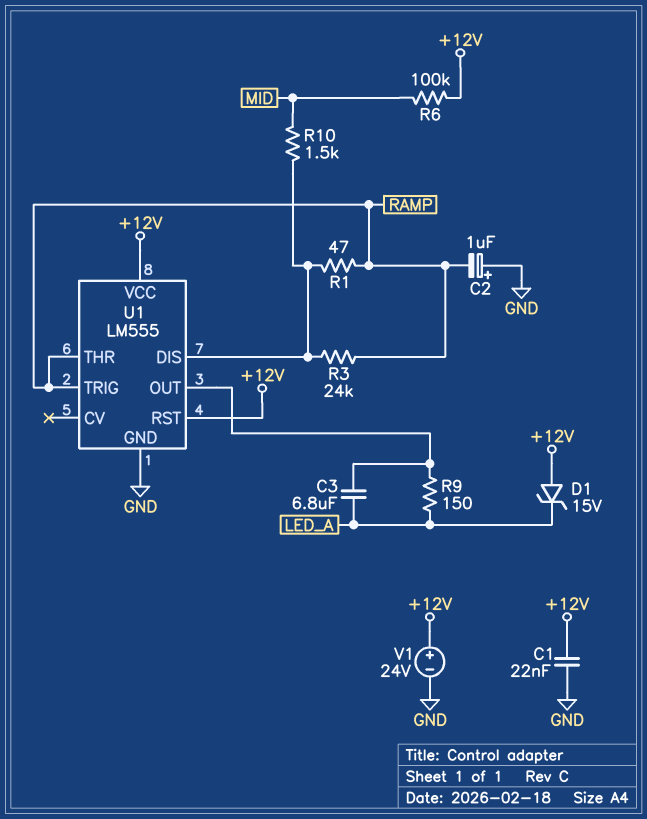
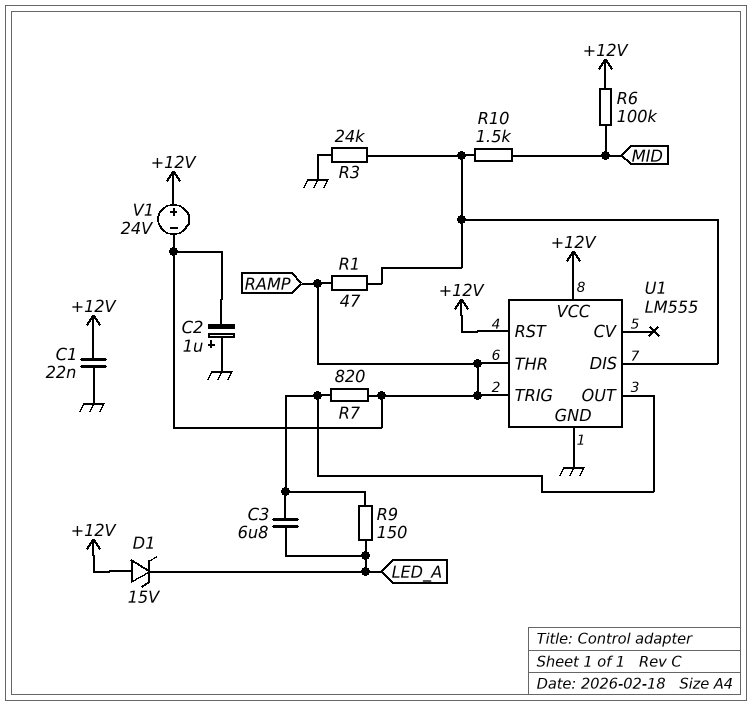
R3: 24k (RAMP, U1/DIS) -> 24k (GND, U1/DIS)
R7: none -> 820 (RAMP, U1/OUT)
V1: 24V (plus +12V, minus GND) -> 24V (plus +12V, minus RAMP)

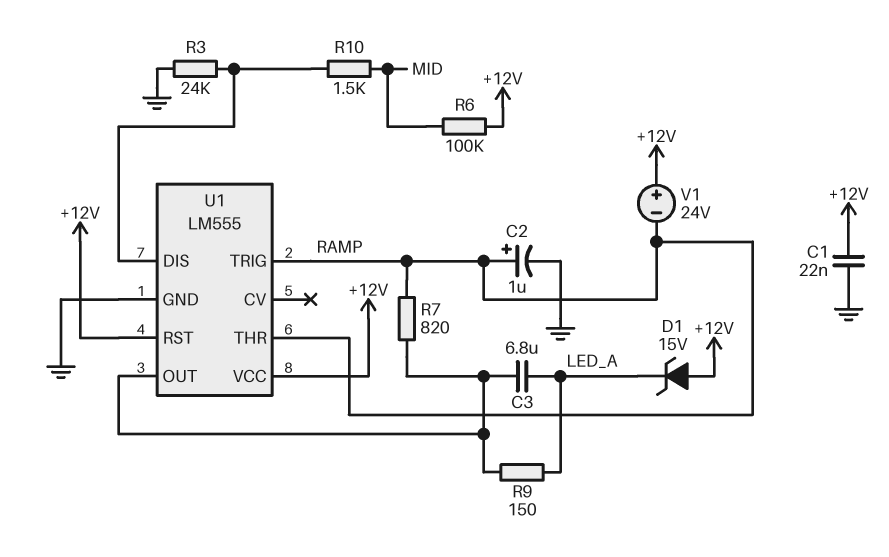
C2: 1uF (plus GND, minus RAMP) -> 1uF (plus RAMP, minus GND)
R1: 47 (RAMP, U1/DIS) -> none

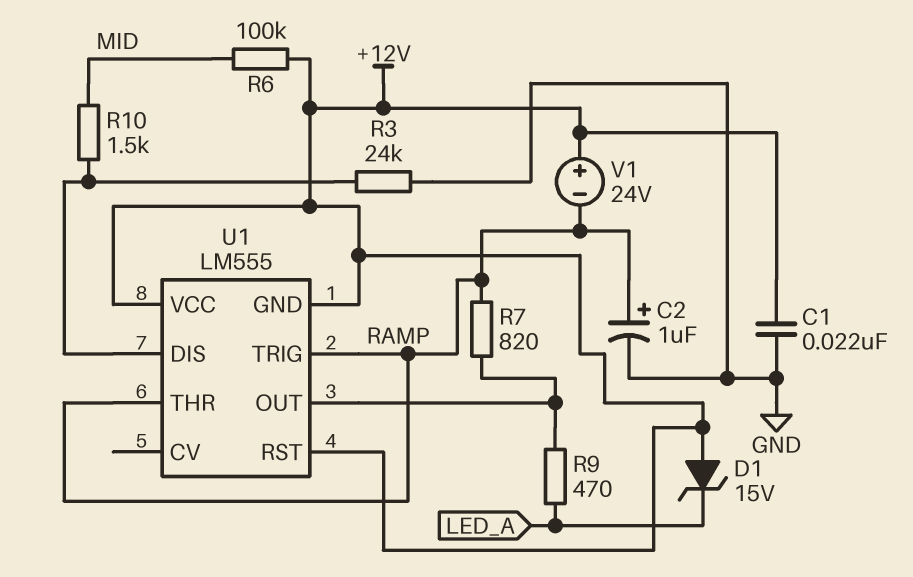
C3: 6.8uF (LED_A, U1/OUT) -> none
R9: 150 (LED_A, U1/OUT) -> 470 (LED_A, U1/OUT)
U1 pin GND: GND -> +12V

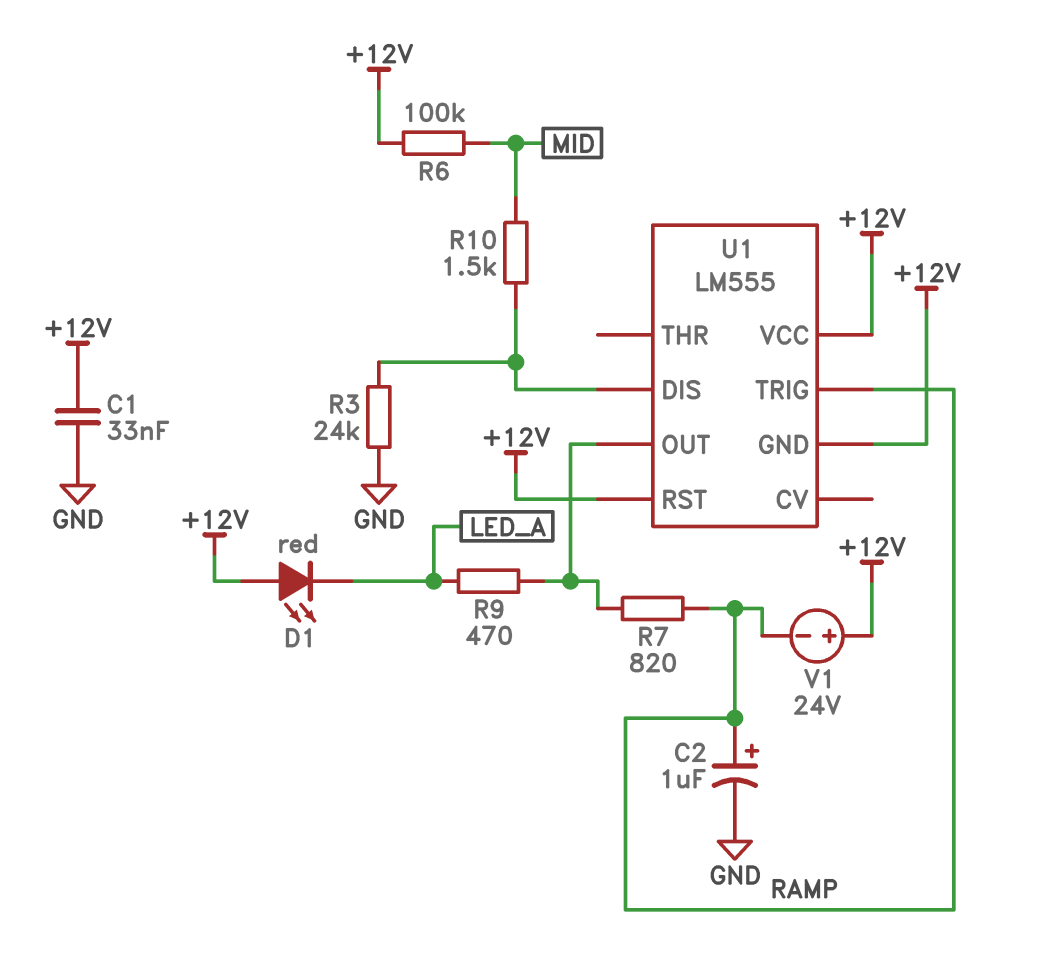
C1: 22nF (+12V, GND) -> 33nF (+12V, GND)
D1: zener 15V (A +12V, K LED_A) -> LED red (A +12V, K LED_A)
U1 pin THR: RAMP -> none

